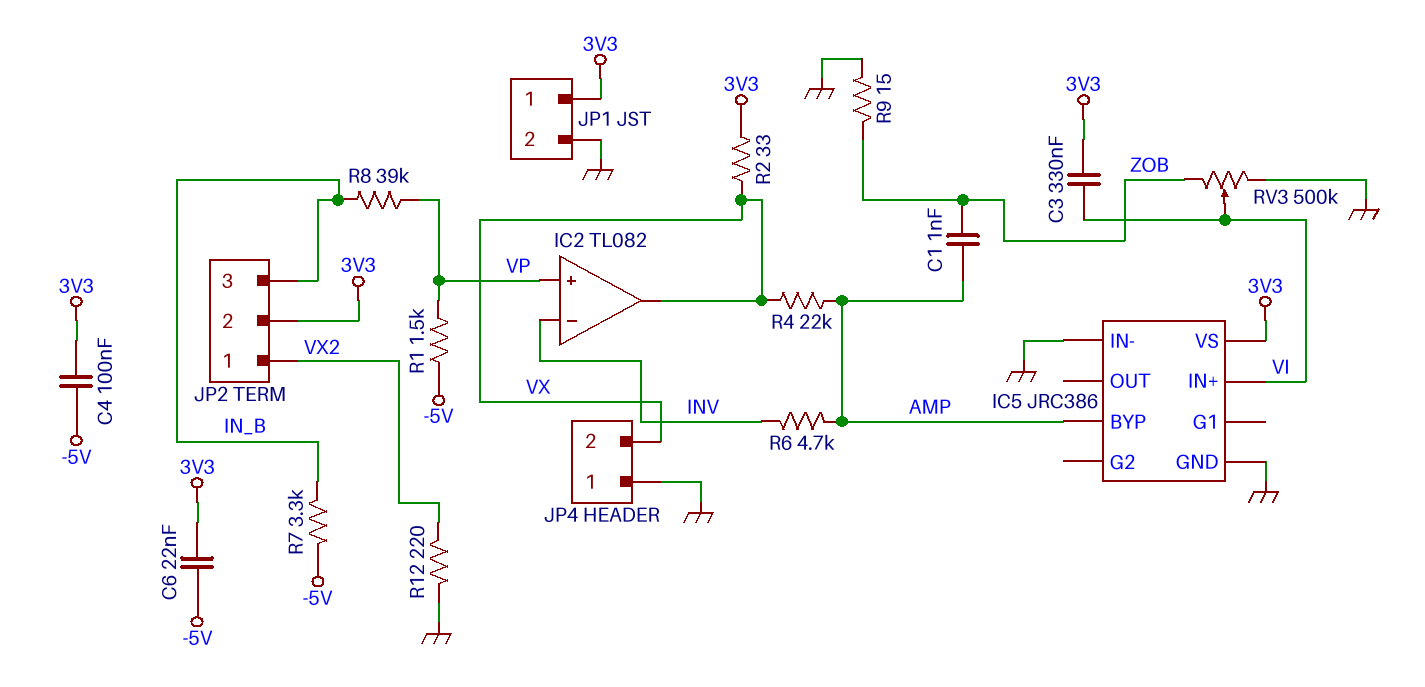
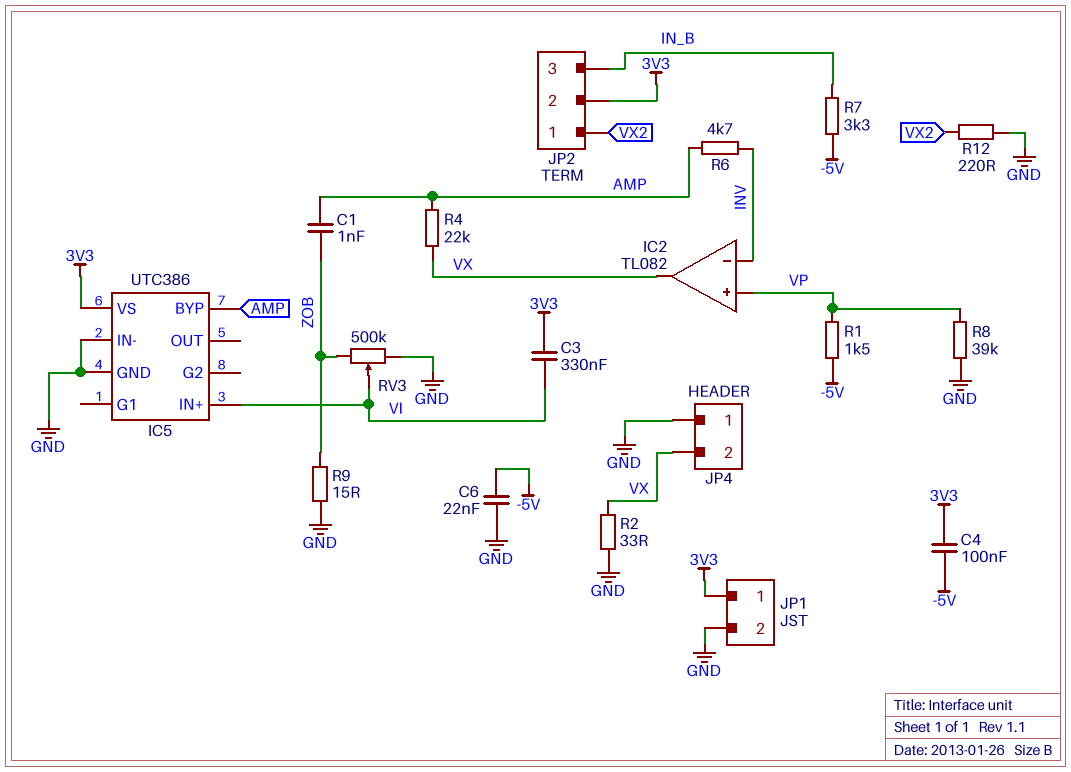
C6: 22nF (-5V, 3V3) -> 22nF (-5V, GND)
IC5: JRC386 -> UTC386
R2: 33 (3V3, VX) -> 33 (GND, VX)
R8: 39k (IN_B, VP) -> 39k (GND, VP)

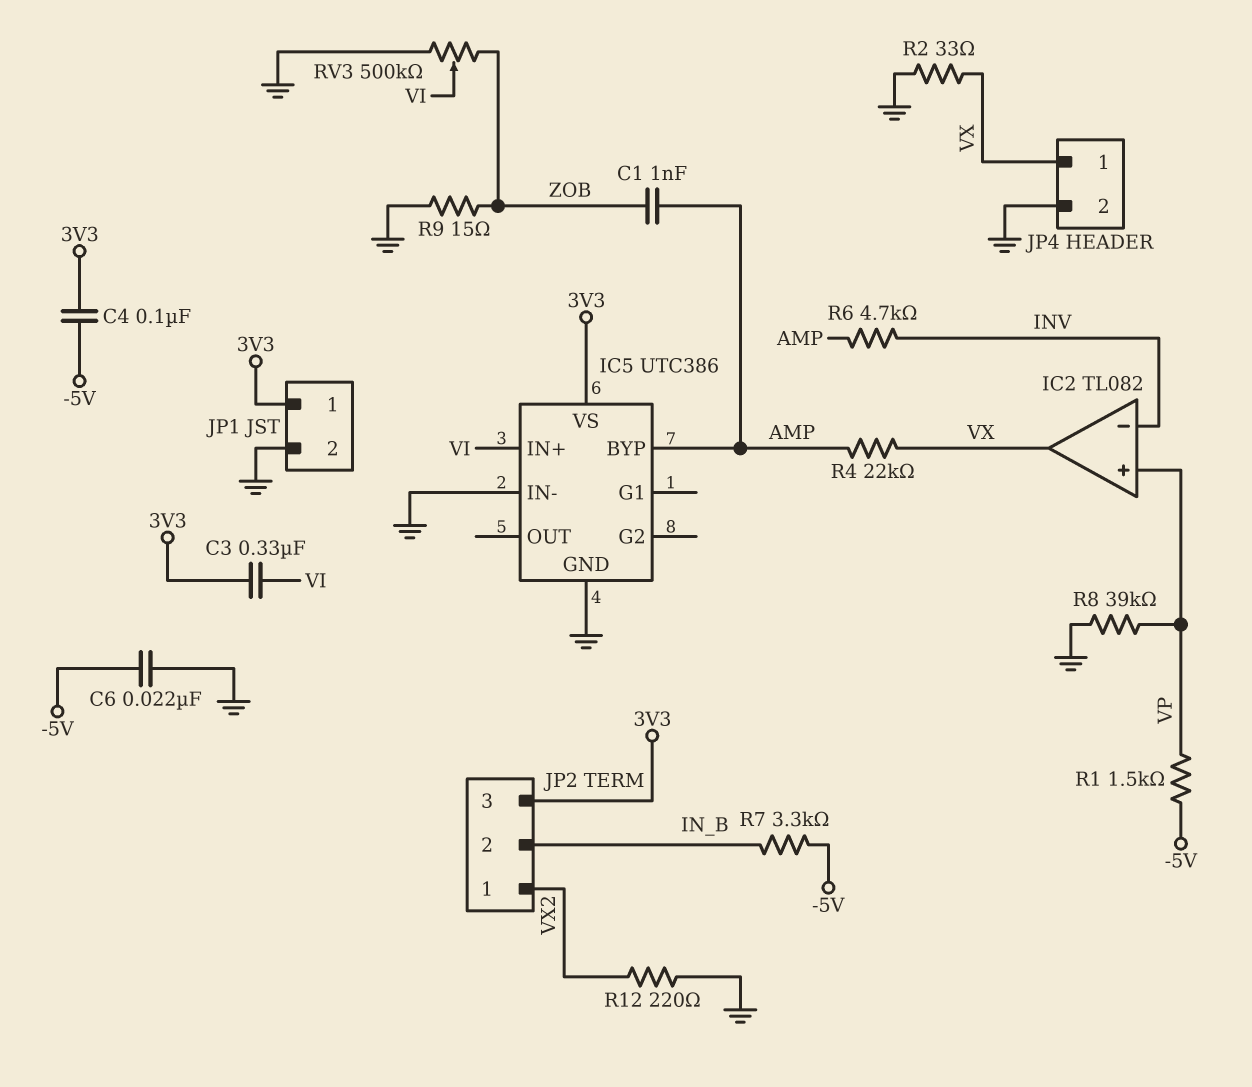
JP2 pin 2: 3V3 -> IN_B
JP2 pin 3: IN_B -> 3V3
JP4 pin 1: GND -> VX
JP4 pin 2: VX -> GND

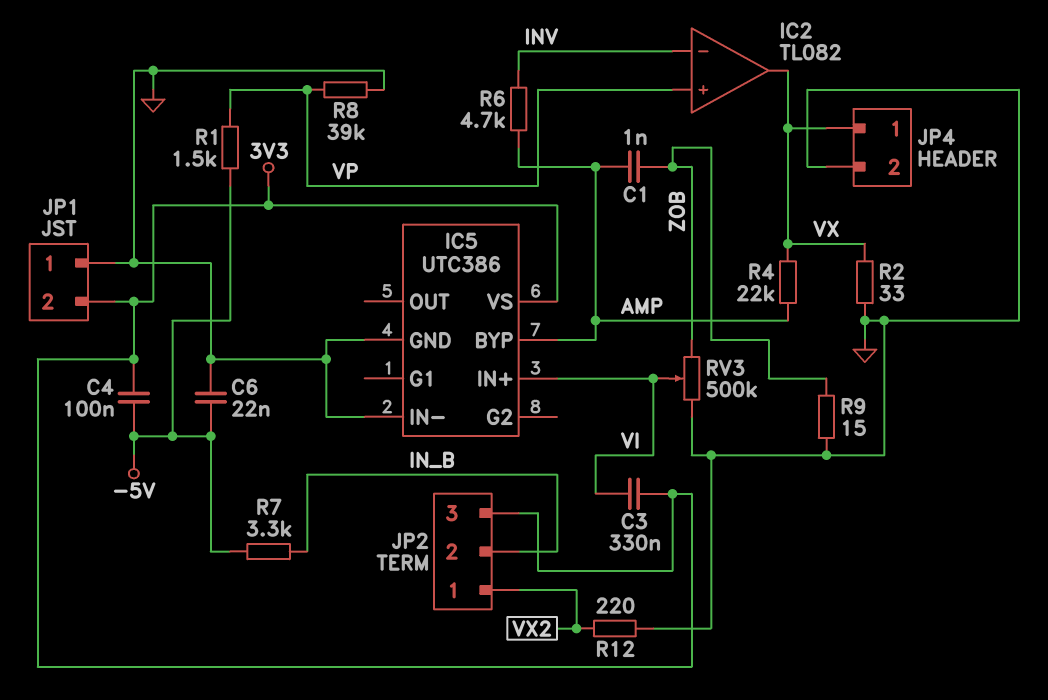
JP1 pin 1: 3V3 -> GND
JP1 pin 2: GND -> 3V3

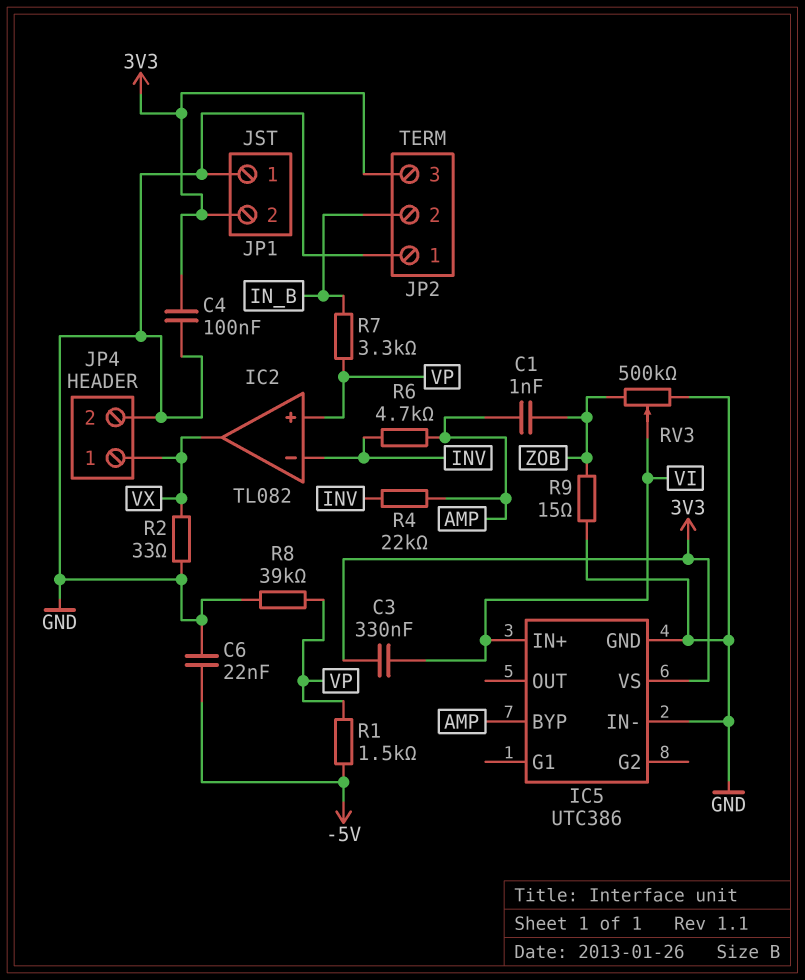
C4: 100nF (-5V, 3V3) -> 100nF (3V3, GND)
JP2 pin 1: VX2 -> GND
R4: 22k (AMP, VX) -> 22k (AMP, INV)
R7: 3.3k (-5V, IN_B) -> 3.3k (IN_B, VP)
R12: 220 (GND, VX2) -> none

